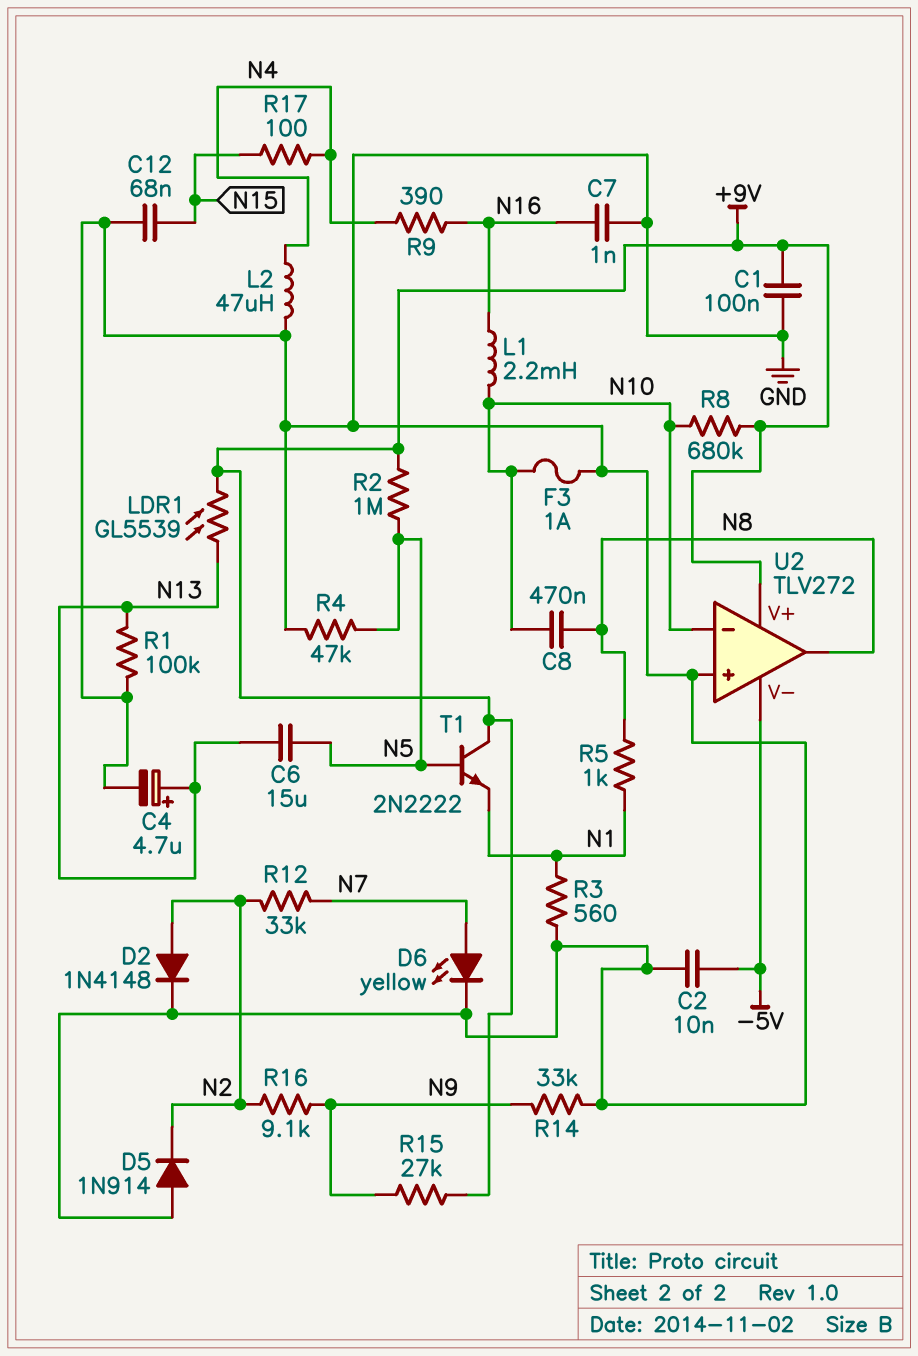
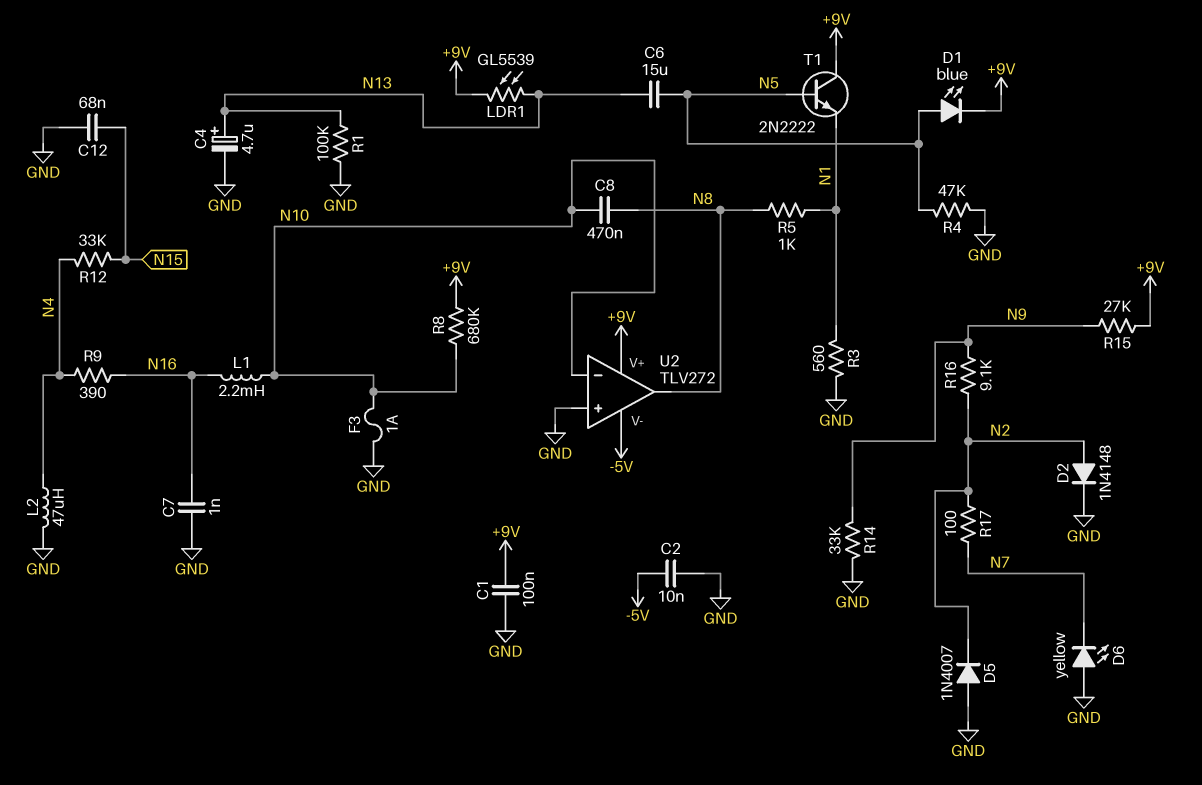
D1: none -> LED blue (A N5, K +9V)
D5: diode 1N914 (A GND, K N2) -> diode 1N4007 (A GND, K N2)
D6: LED yellow (A N7, K GND) -> LED yellow (A GND, K N7)
R2: 1M (+9V, N5) -> none
R12: 33k (N2, N7) -> 33k (N4, N15)
R17: 100 (N4, N15) -> 100 (N2, N7)

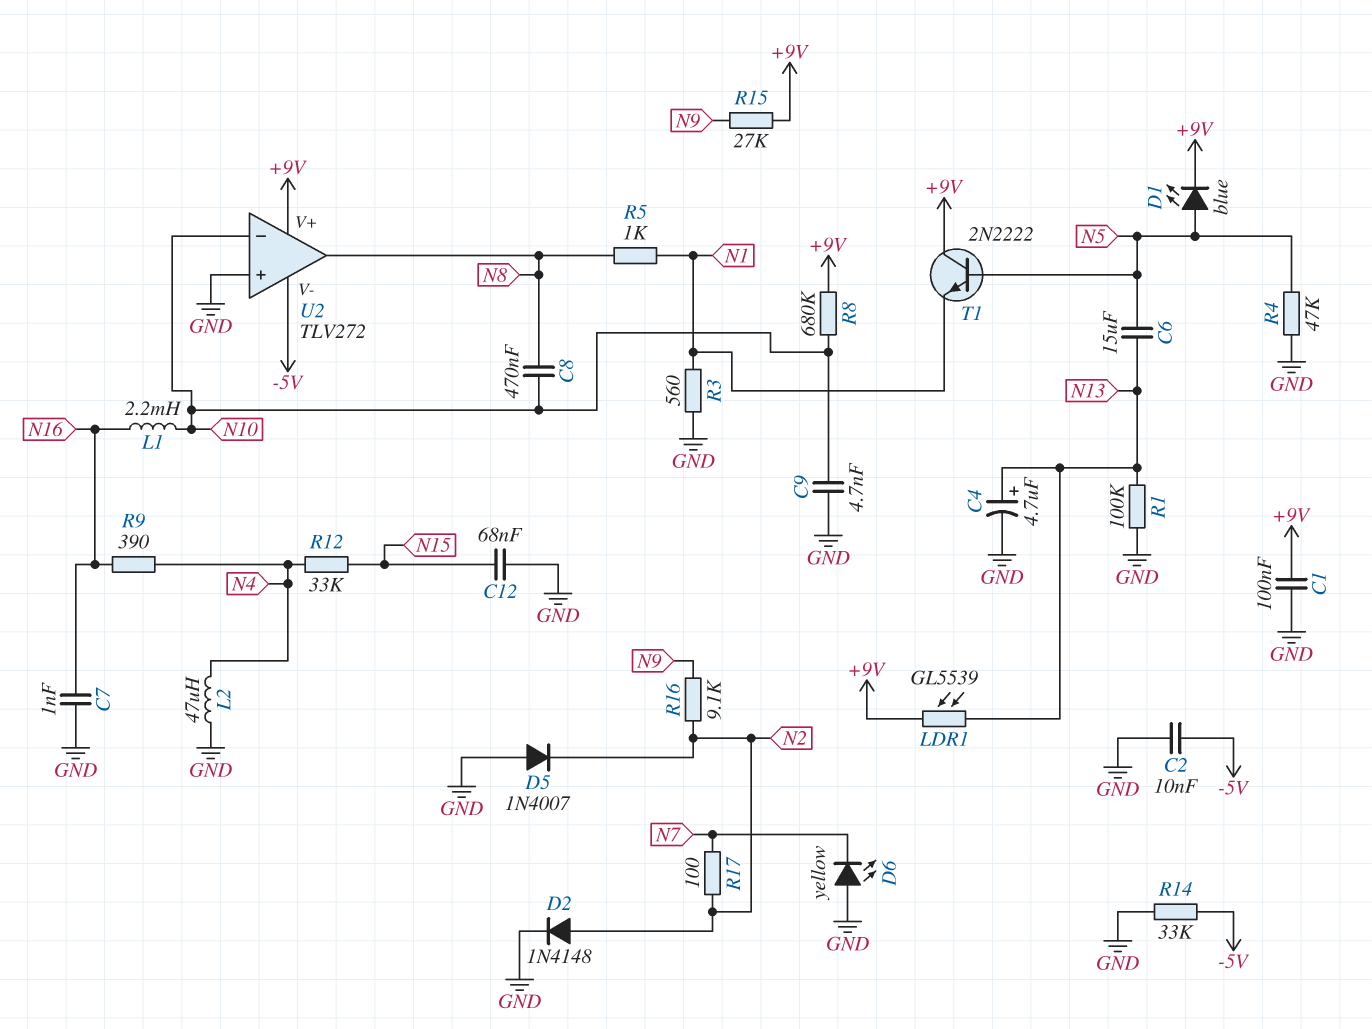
C9: none -> 4.7nF (GND, N10)
F3: 1A (GND, N10) -> none
R14: 33k (GND, N9) -> 33k (-5V, GND)

